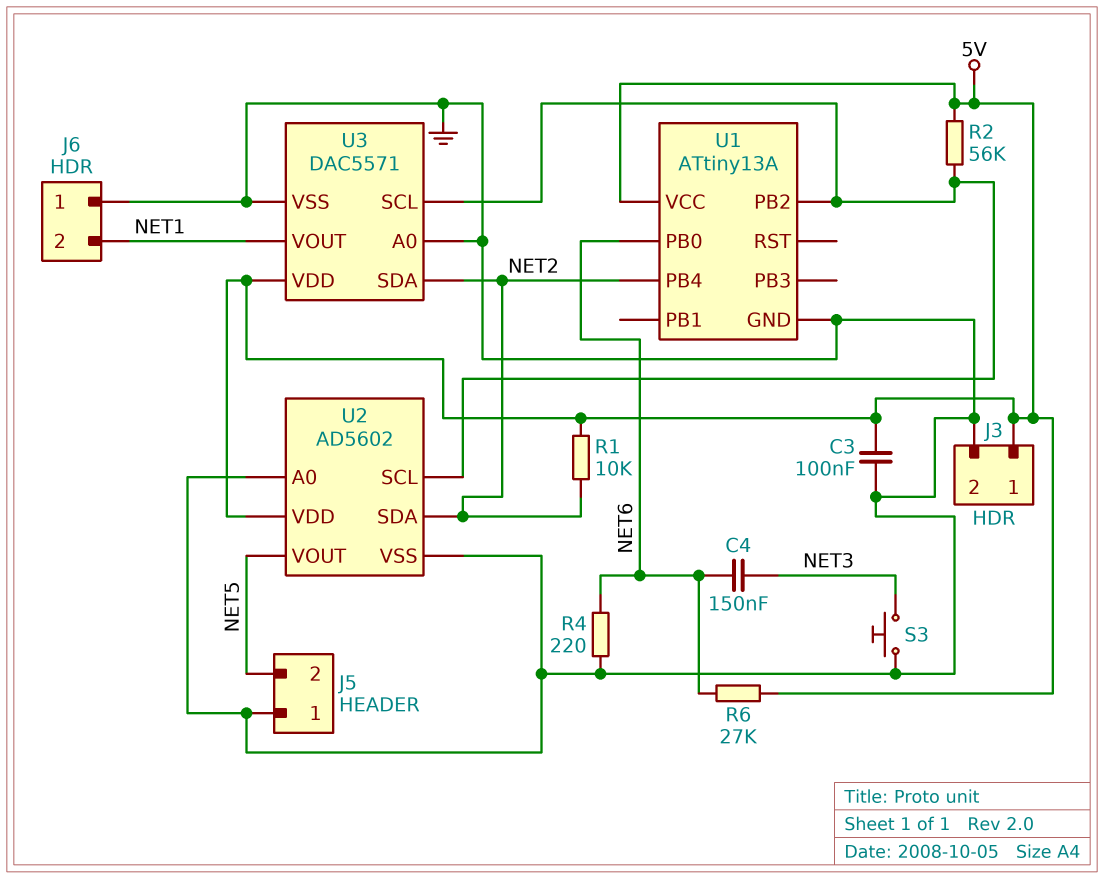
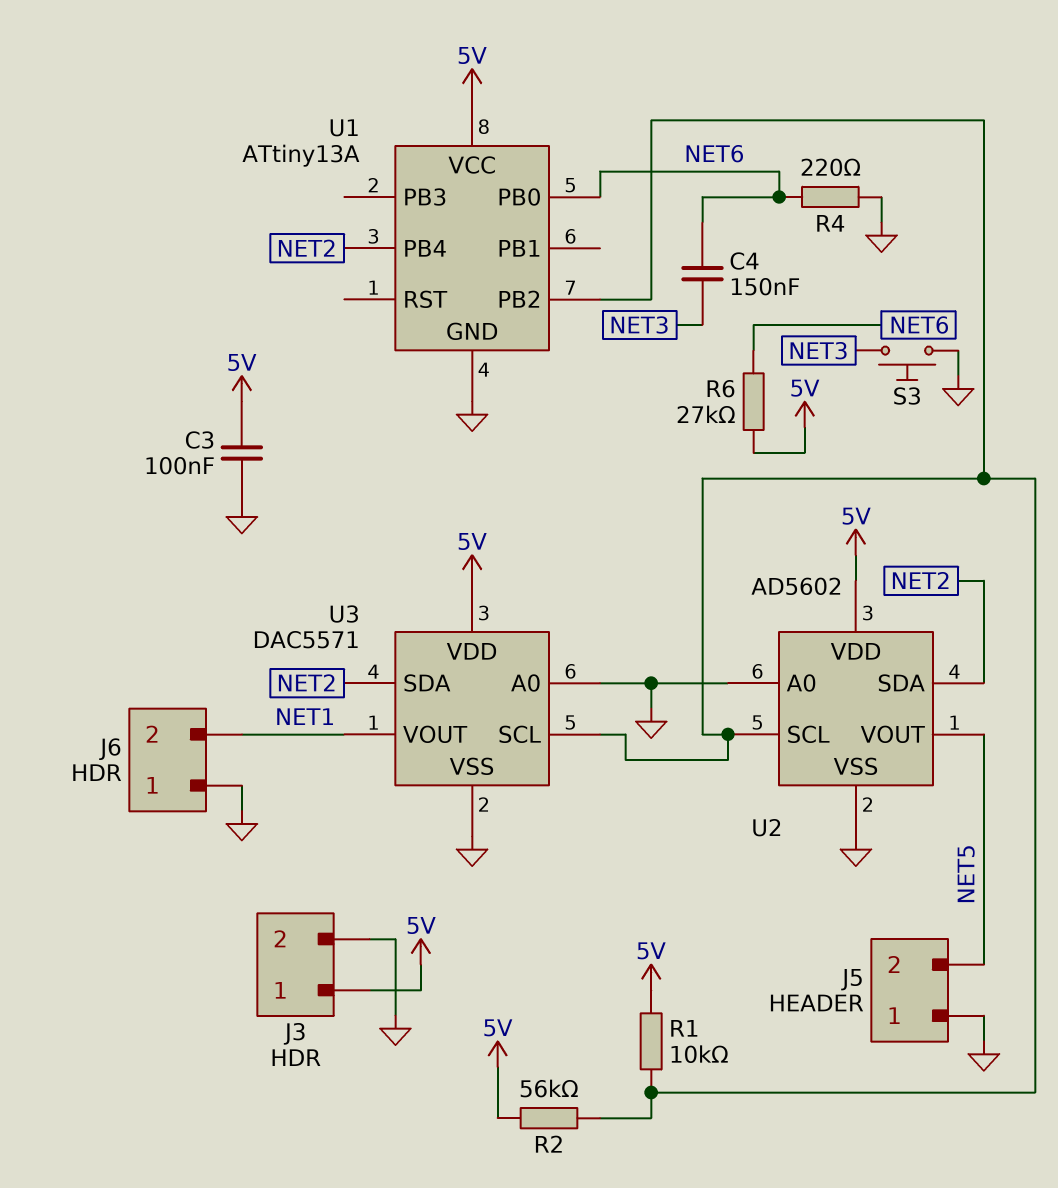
R1: 10k (5V, NET2) -> 10k (5V, U1/PB2)

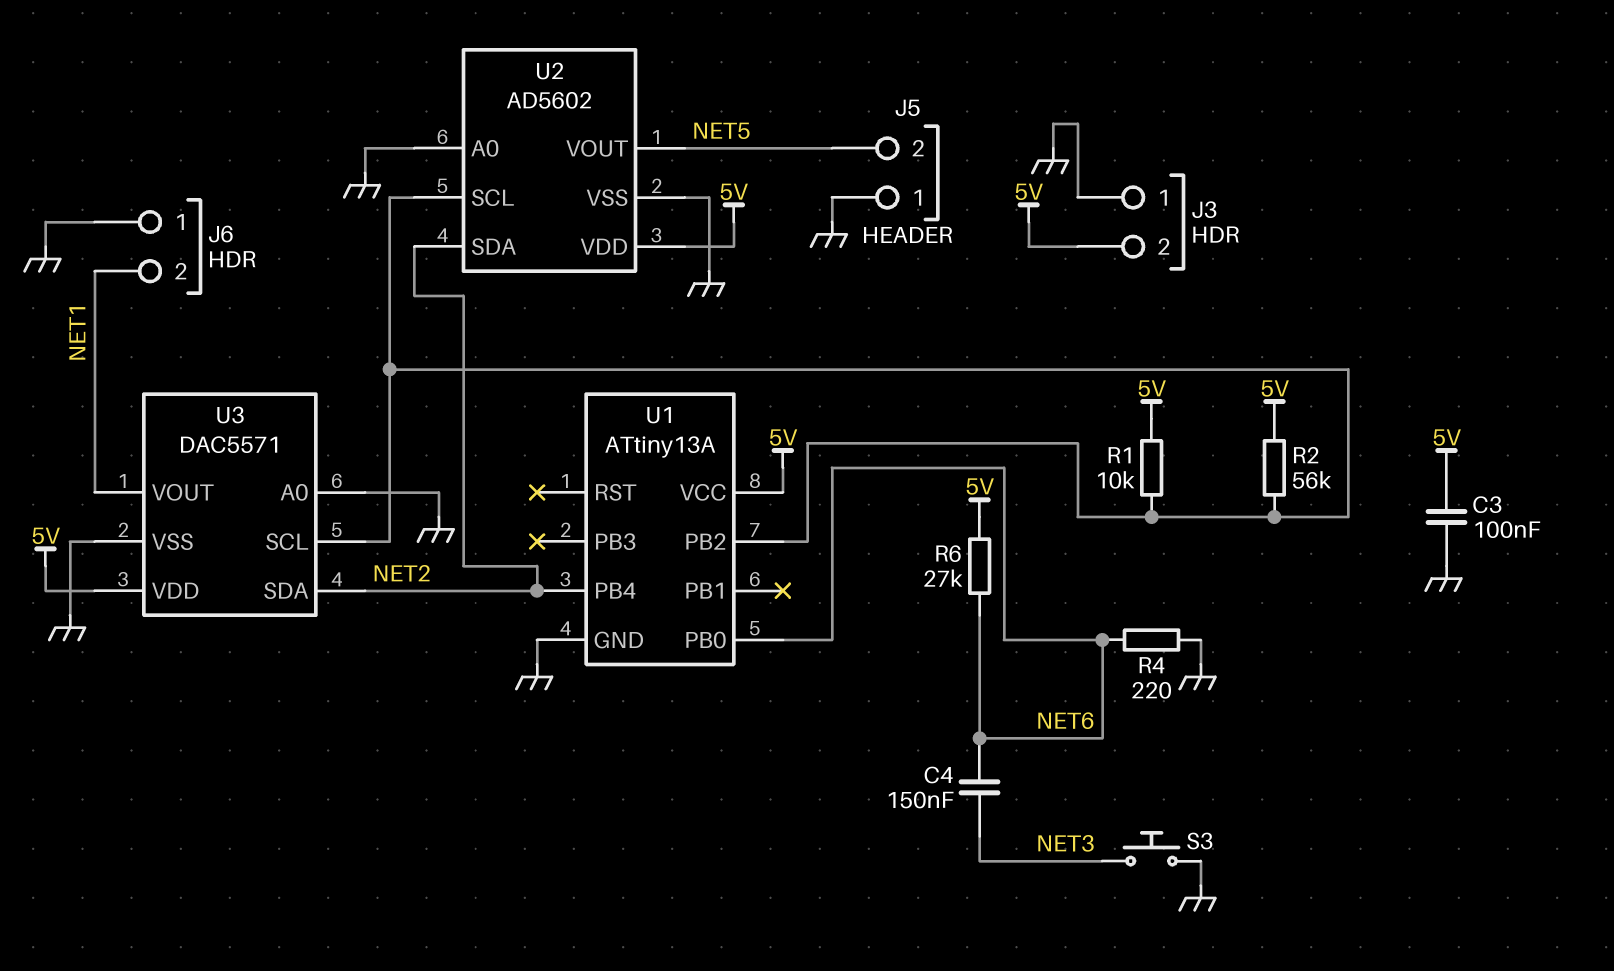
J3 pin 1: 5V -> GND
J3 pin 2: GND -> 5V

